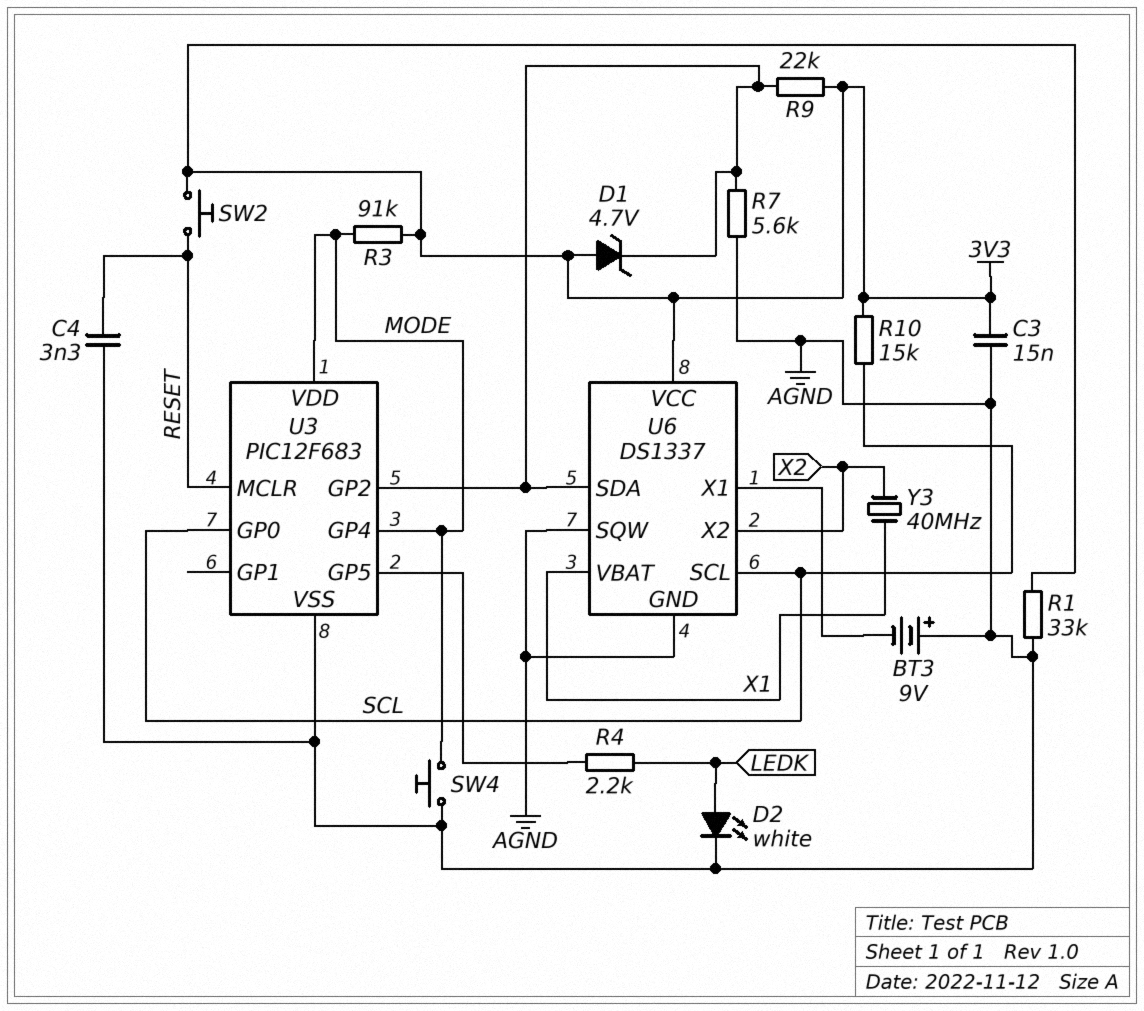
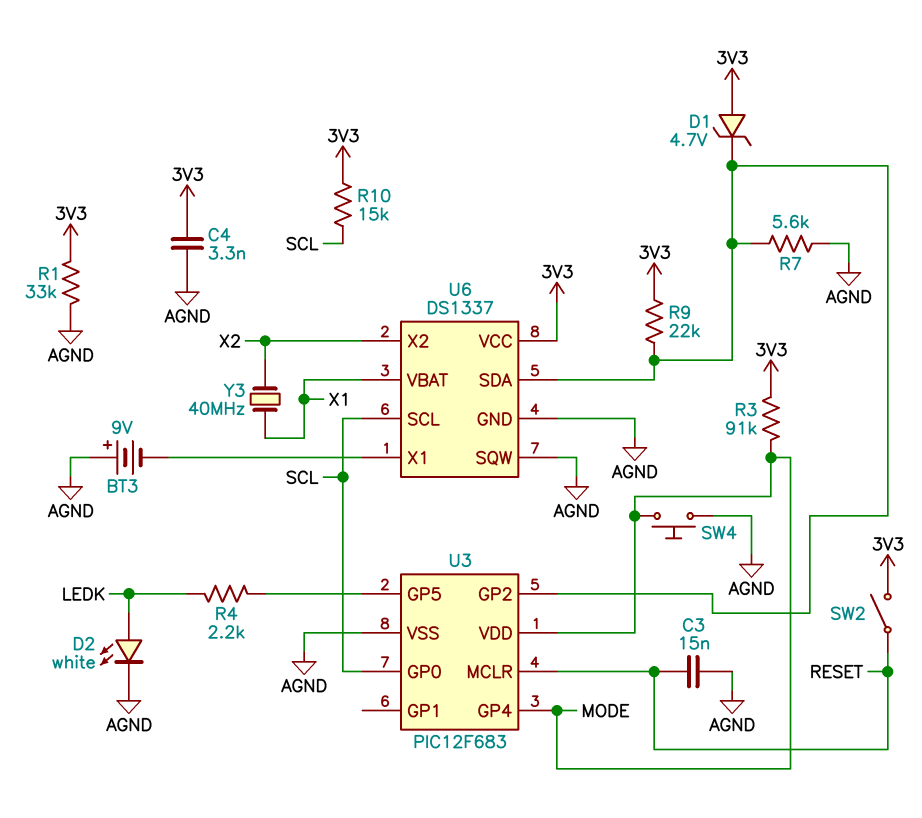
C3: 15nF (3V3, AGND) -> 15nF (AGND, RESET)
C4: 3.3nF (AGND, RESET) -> 3.3nF (3V3, AGND)
SW2: button (3V3, RESET) -> switch (3V3, RESET)

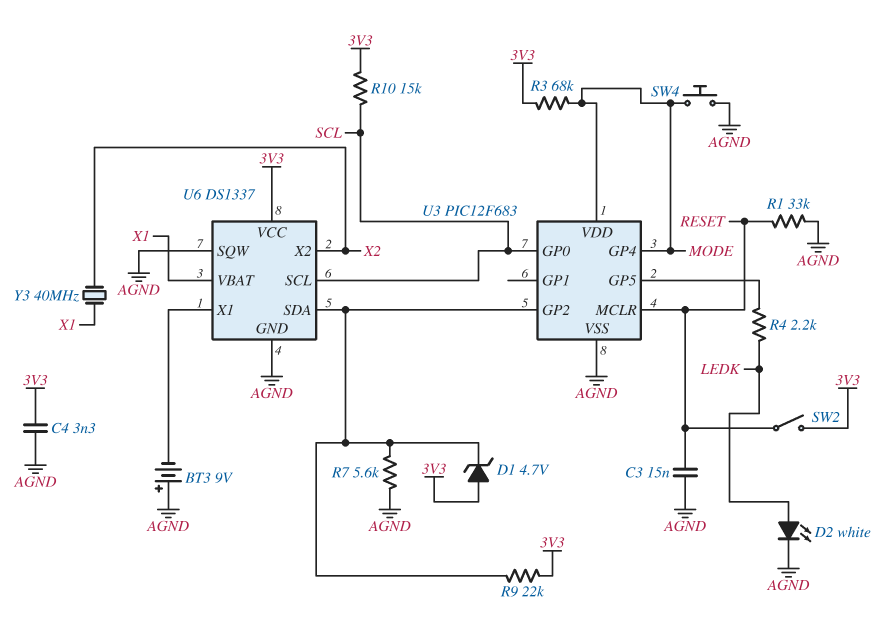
R1: 33k (3V3, AGND) -> 33k (AGND, RESET)
R3: 91k (3V3, MODE) -> 68k (3V3, MODE)

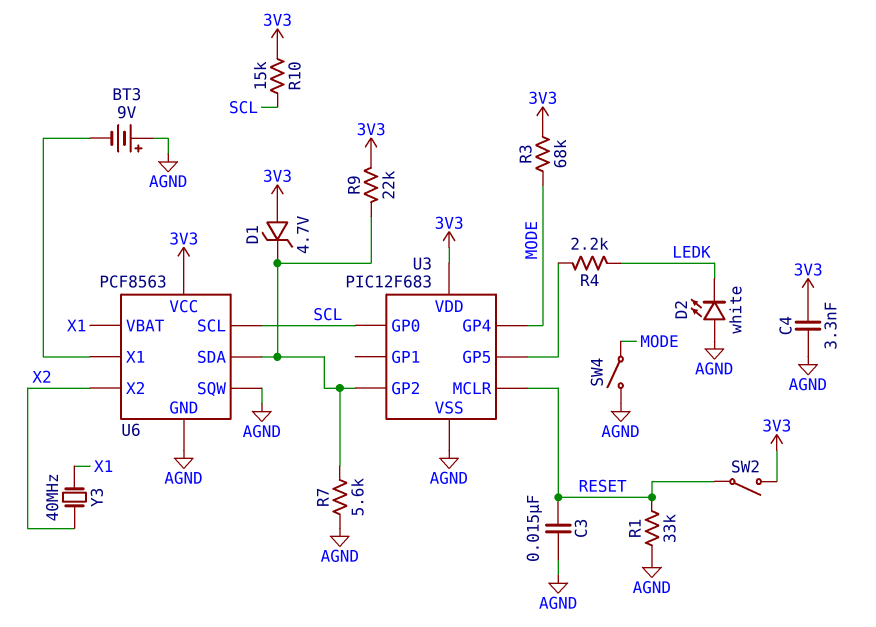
D2: LED white (A LEDK, K AGND) -> LED white (A AGND, K LEDK)
SW4: button (AGND, MODE) -> switch (AGND, MODE)
U3 pin VDD: MODE -> 3V3
U6: DS1337 -> PCF8563

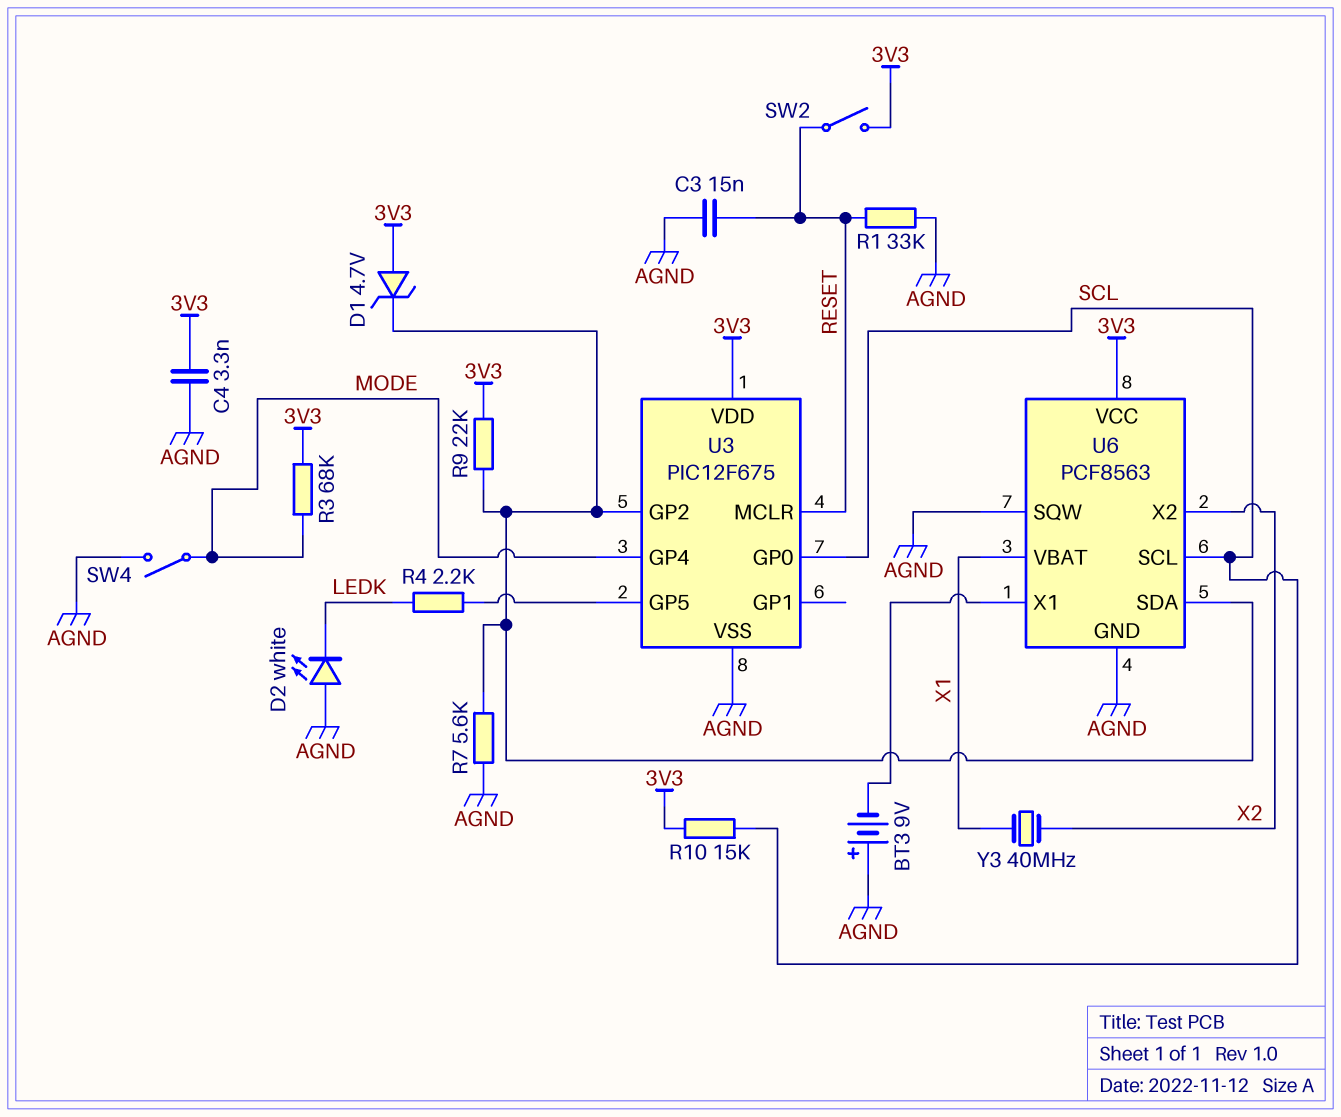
U3: PIC12F683 -> PIC12F675

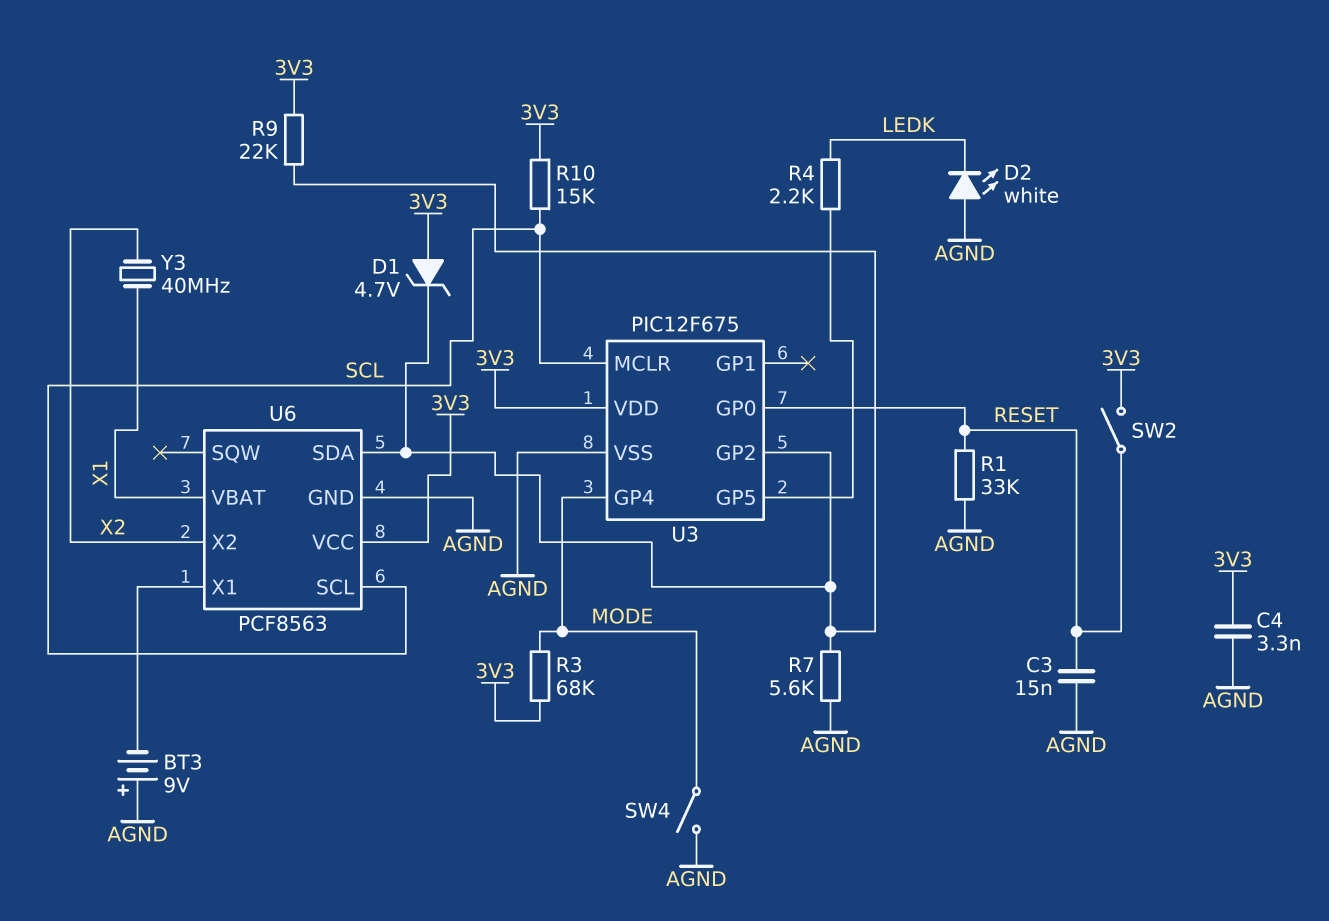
U3 pin GP0: SCL -> RESET
U3 pin MCLR: RESET -> SCL
U6 pin SQW: AGND -> none

